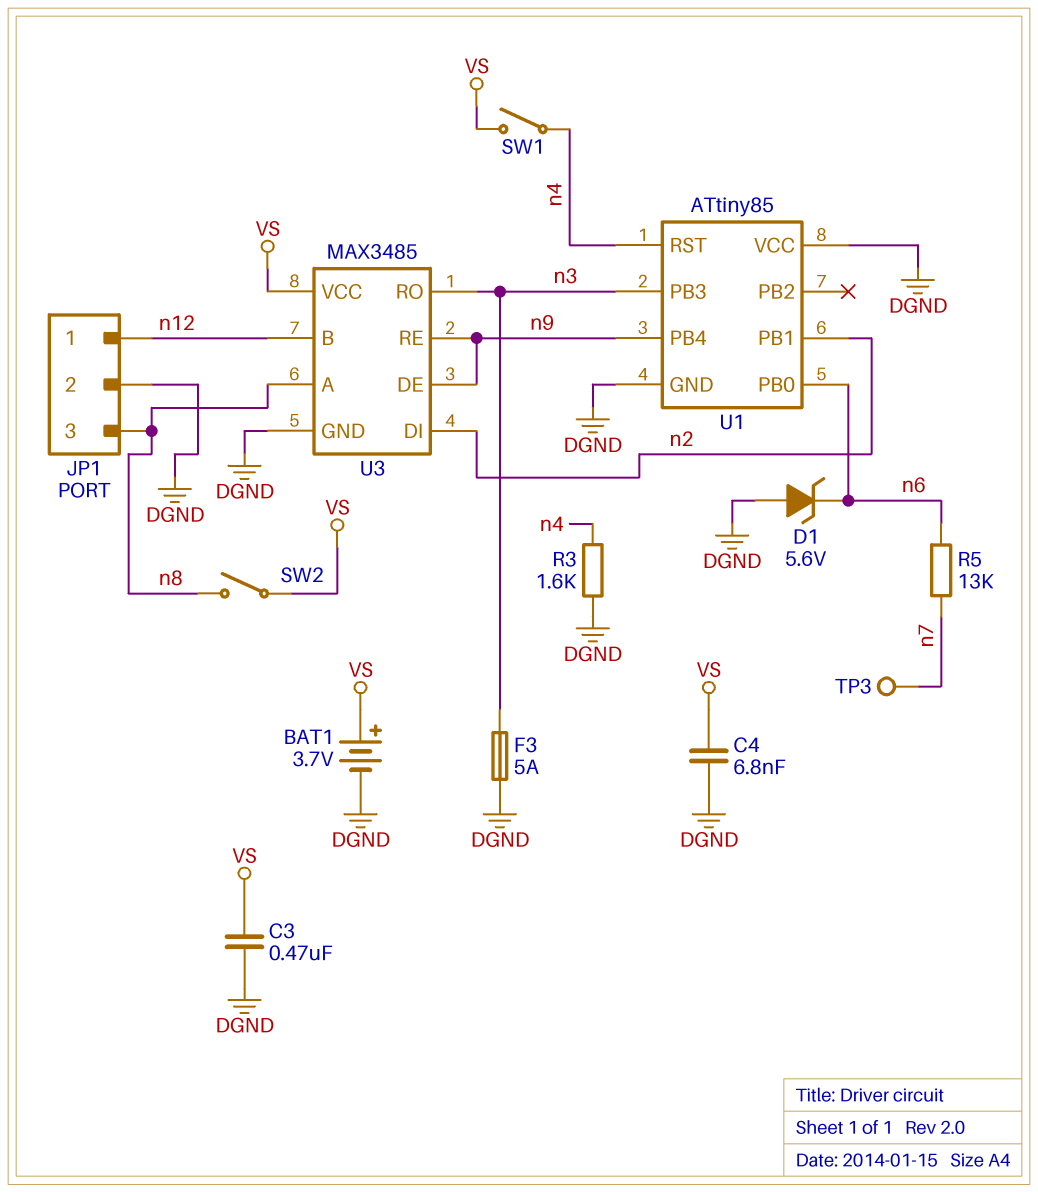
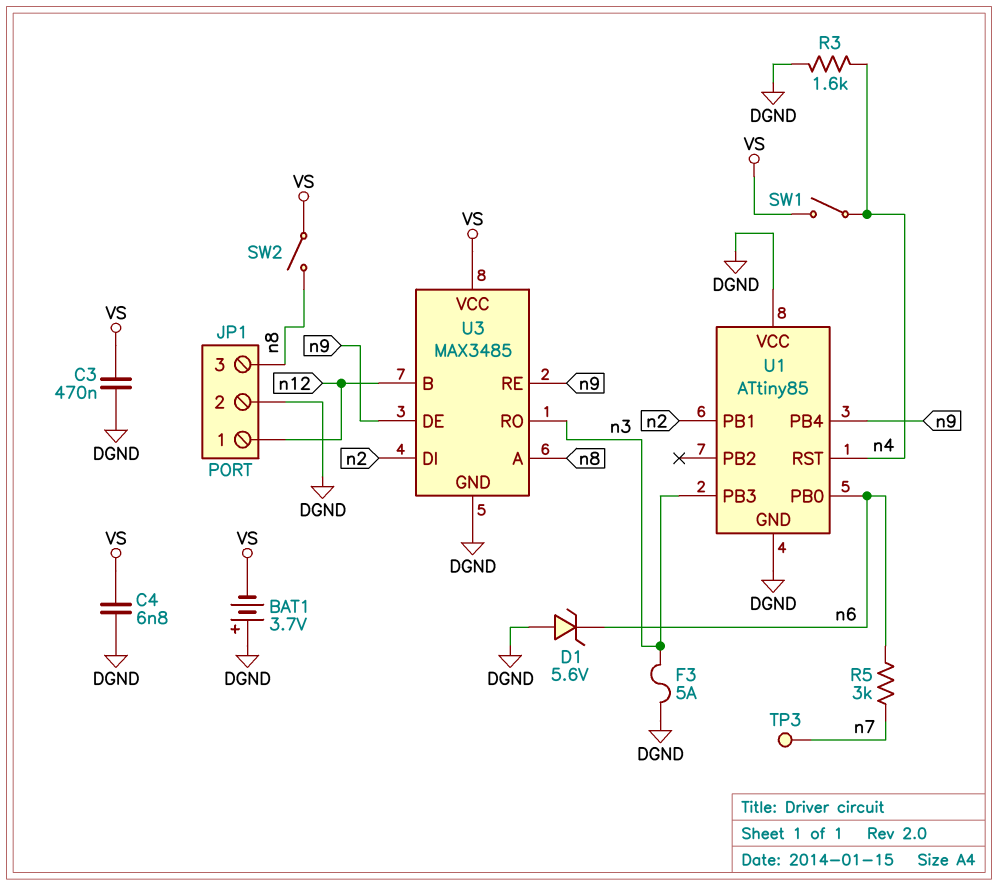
BAT1: 3.7V (plus VS, minus DGND) -> 3.7V (plus DGND, minus VS)
R5: 13k (n6, n7) -> 3k (n6, n7)

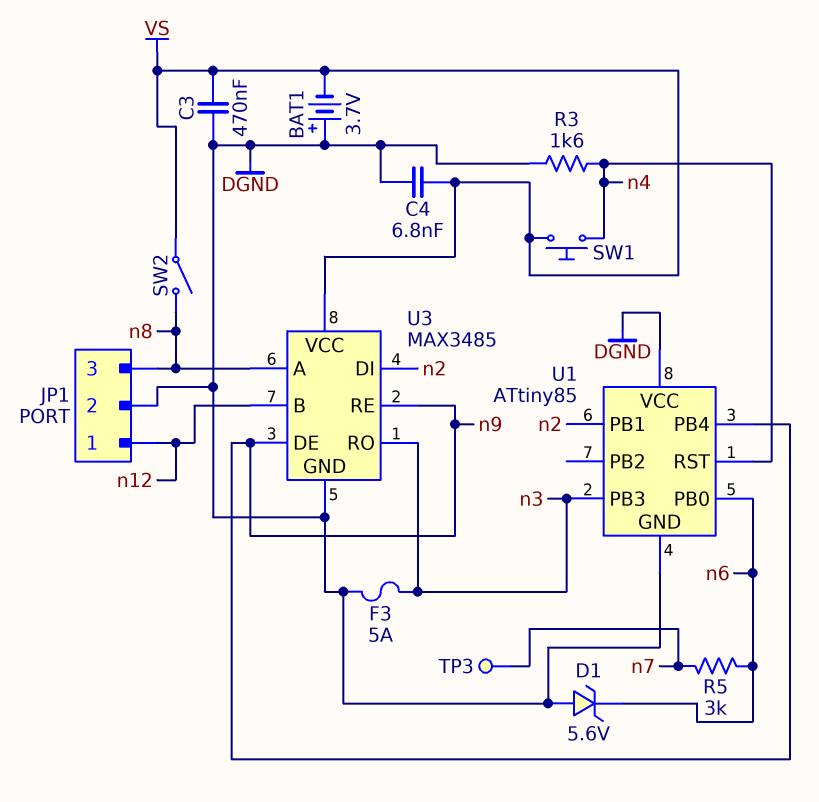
SW1: switch (VS, n4) -> button (VS, n4)

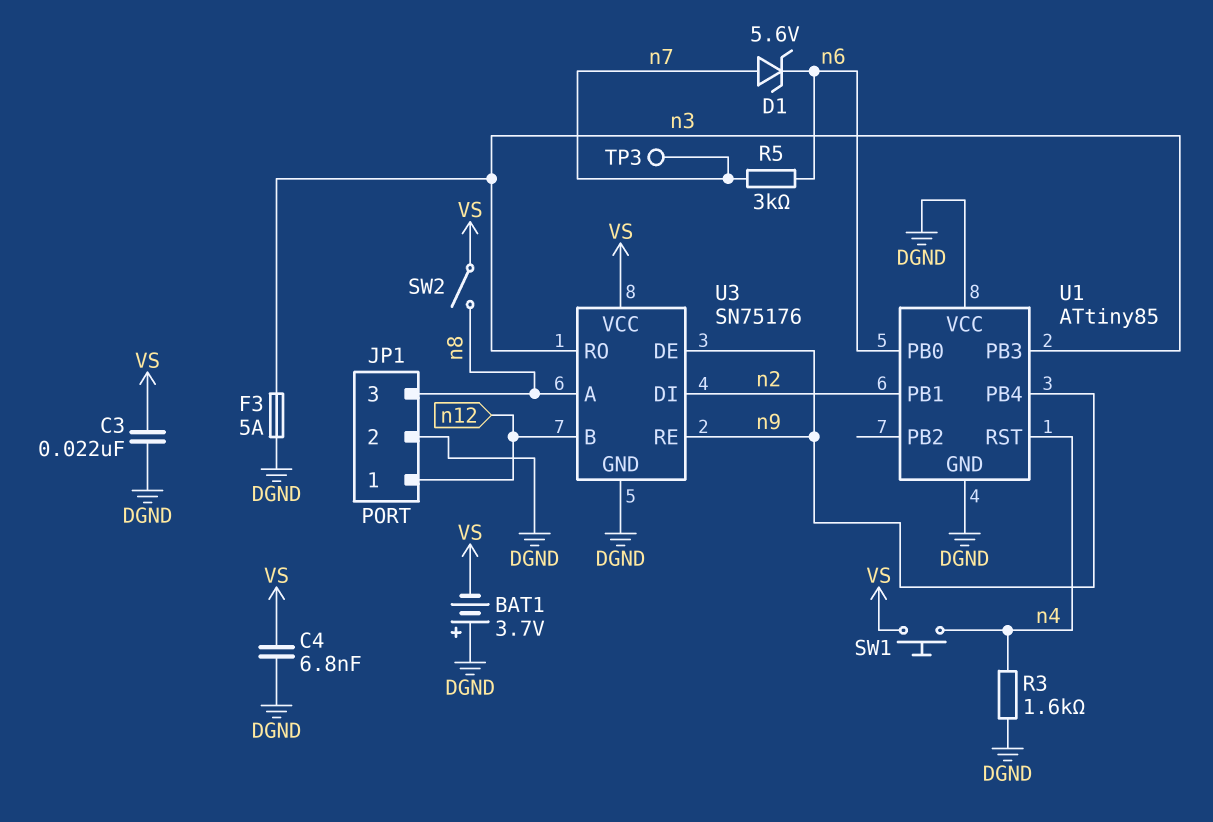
C3: 470nF (DGND, VS) -> 22nF (DGND, VS)
D1: zener 5.6V (A DGND, K n6) -> zener 5.6V (A n7, K n6)
U3: MAX3485 -> SN75176

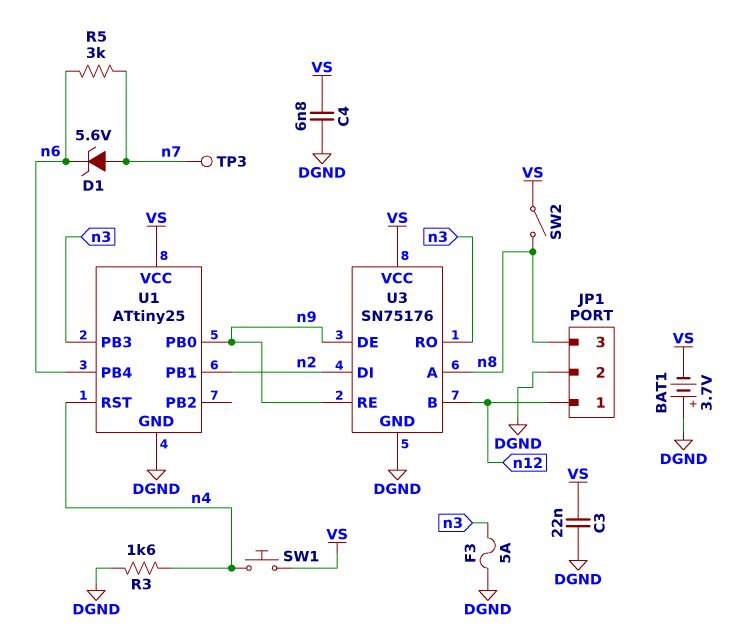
U1: ATtiny85 -> ATtiny25
U1 pin PB0: n6 -> n9
U1 pin PB4: n9 -> n6
U1 pin VCC: DGND -> VS

